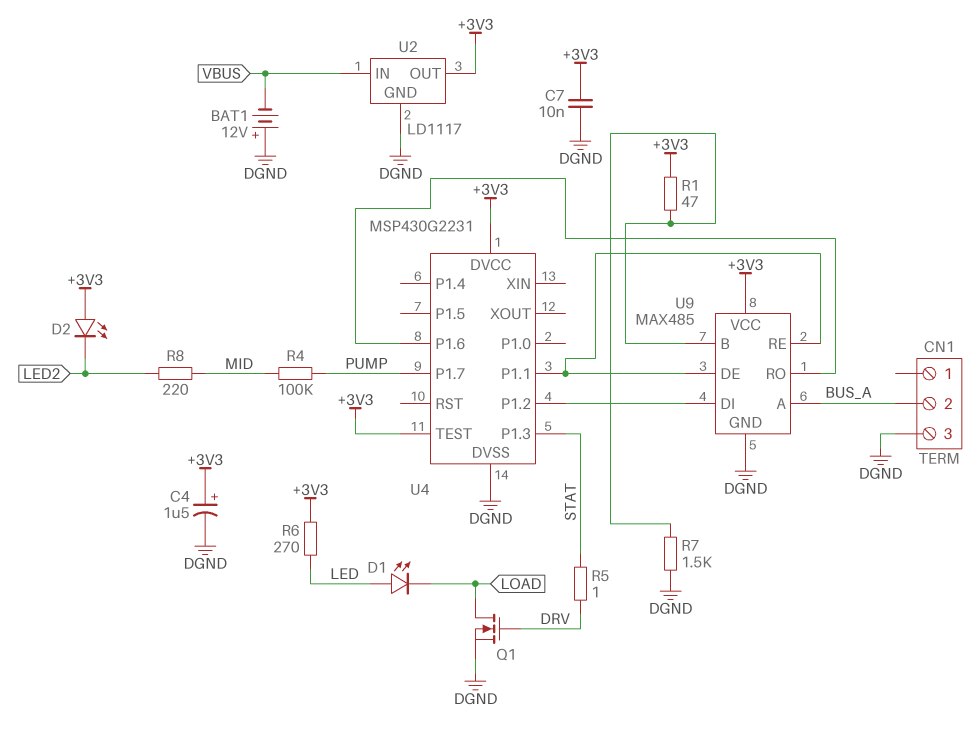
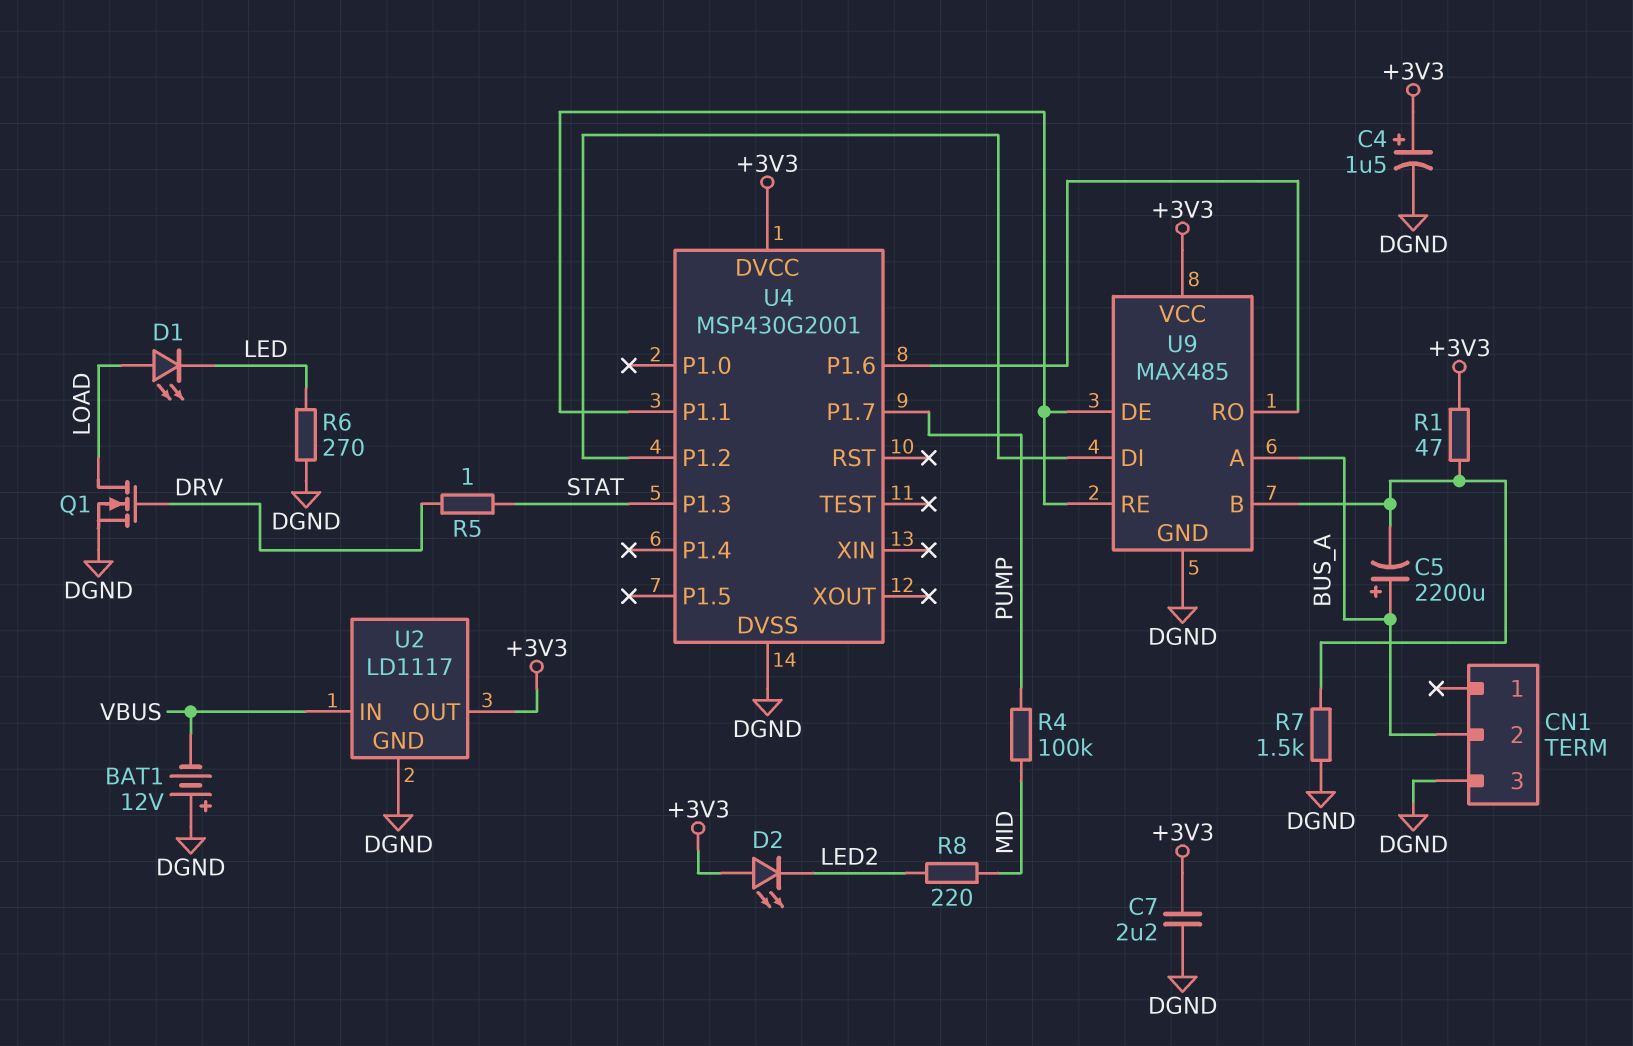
C5: none -> 2200uF (plus BUS_A, minus U9/B)
C7: 10nF (+3V3, DGND) -> 2.2uF (+3V3, DGND)
D1: LED (A LED, K LOAD) -> LED (A LOAD, K LED)
R6: 270 (+3V3, LED) -> 270 (DGND, LED)
U4: MSP430G2231 -> MSP430G2001
U4 pin TEST: +3V3 -> none

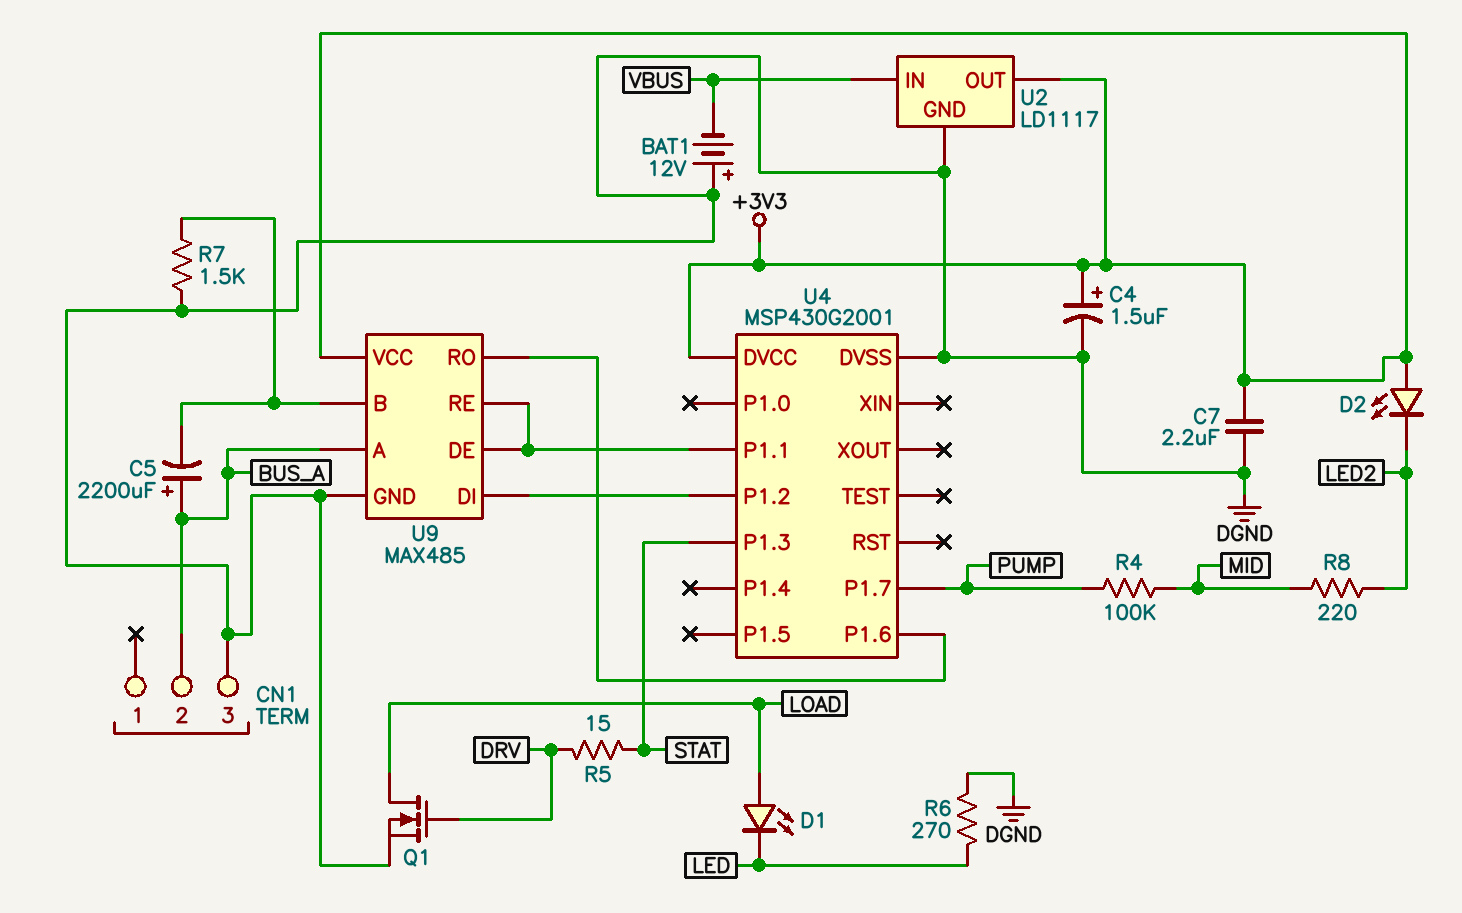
R1: 47 (+3V3, U9/B) -> none
R5: 1 (DRV, STAT) -> 15 (DRV, STAT)

